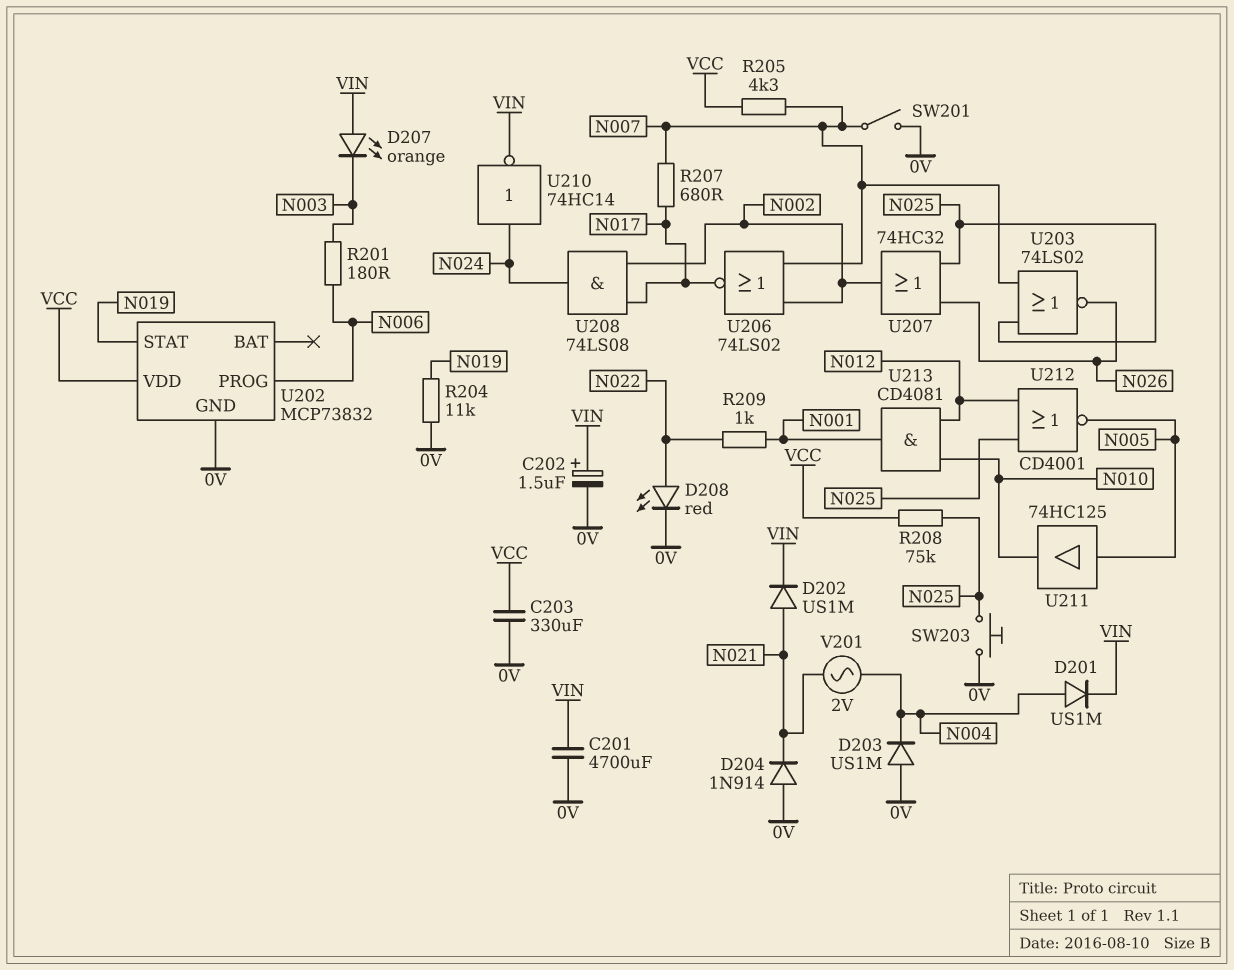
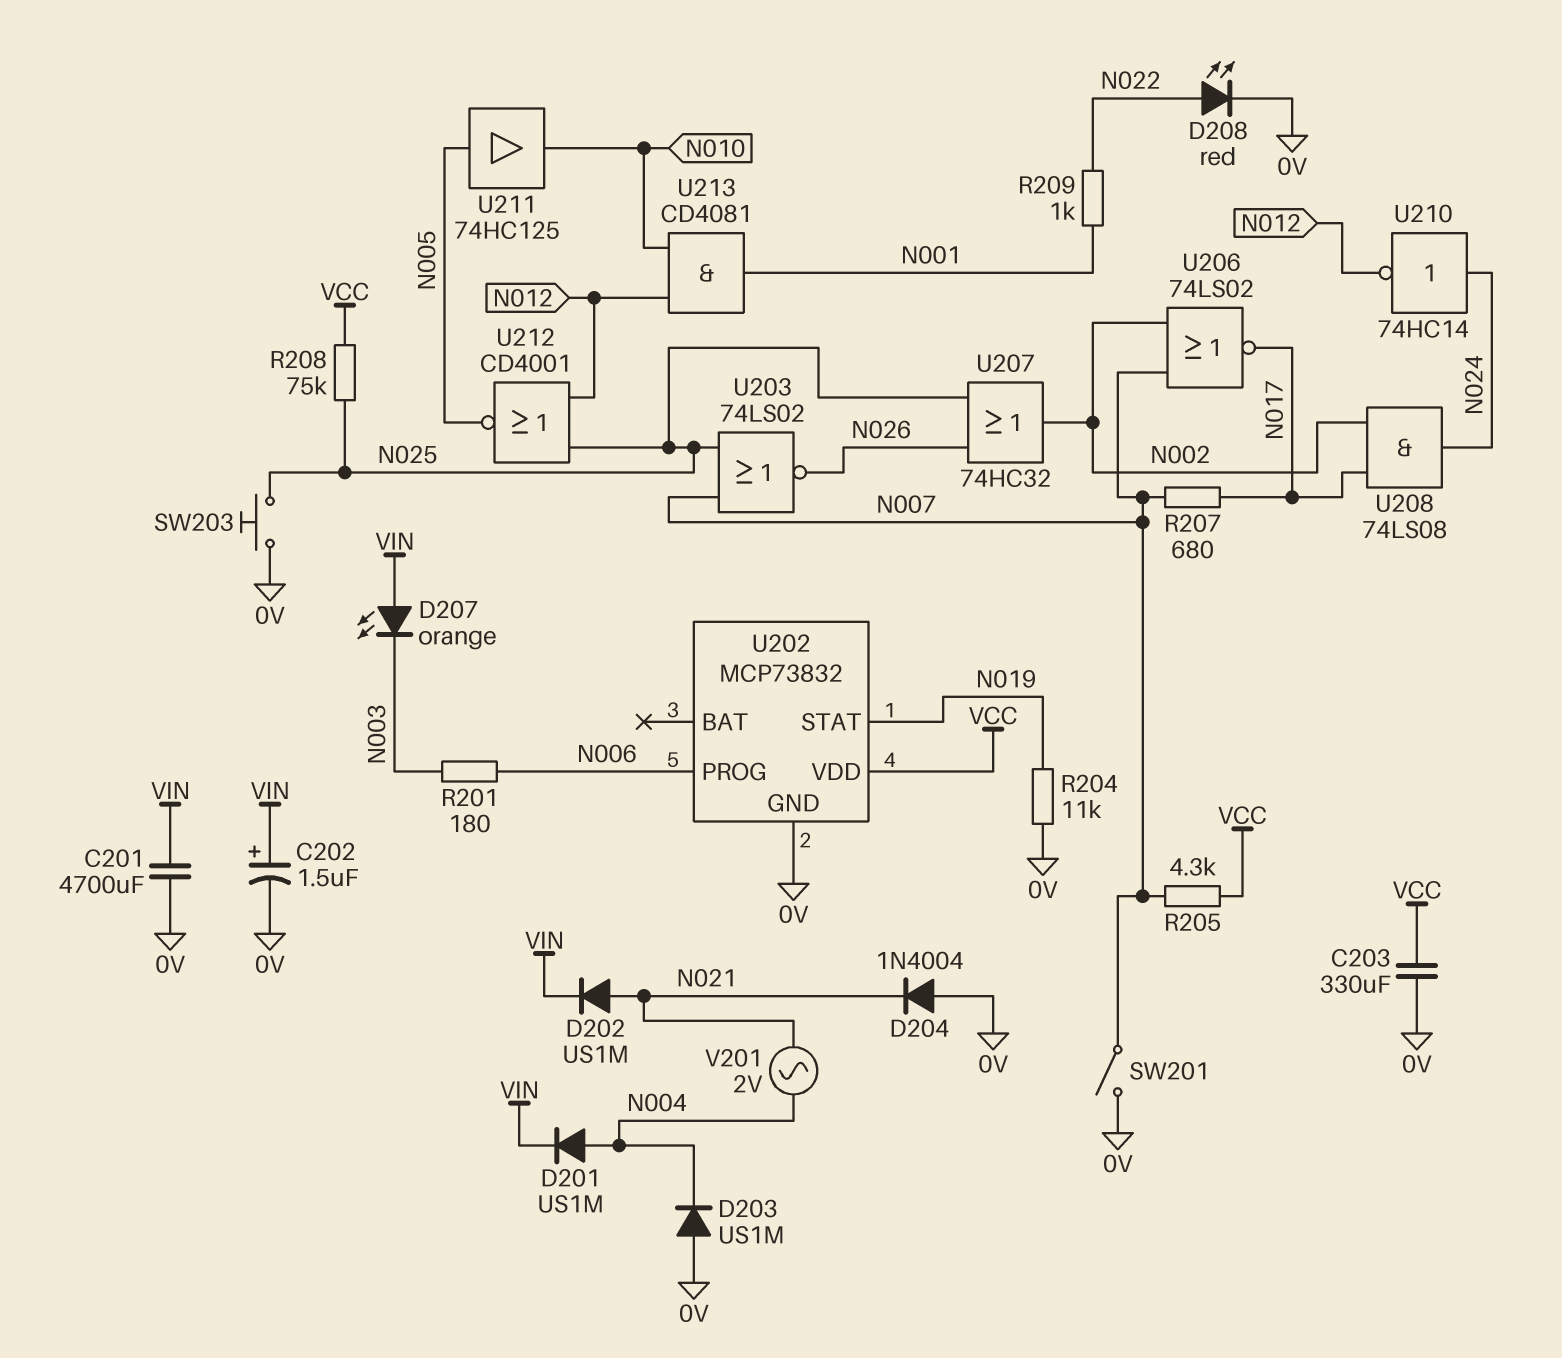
D204: diode 1N914 (A 0V, K N021) -> diode 1N4004 (A 0V, K N021)
U210: NOT 74HC14 (in N024, out VIN) -> NOT 74HC14 (in N024, out N012)

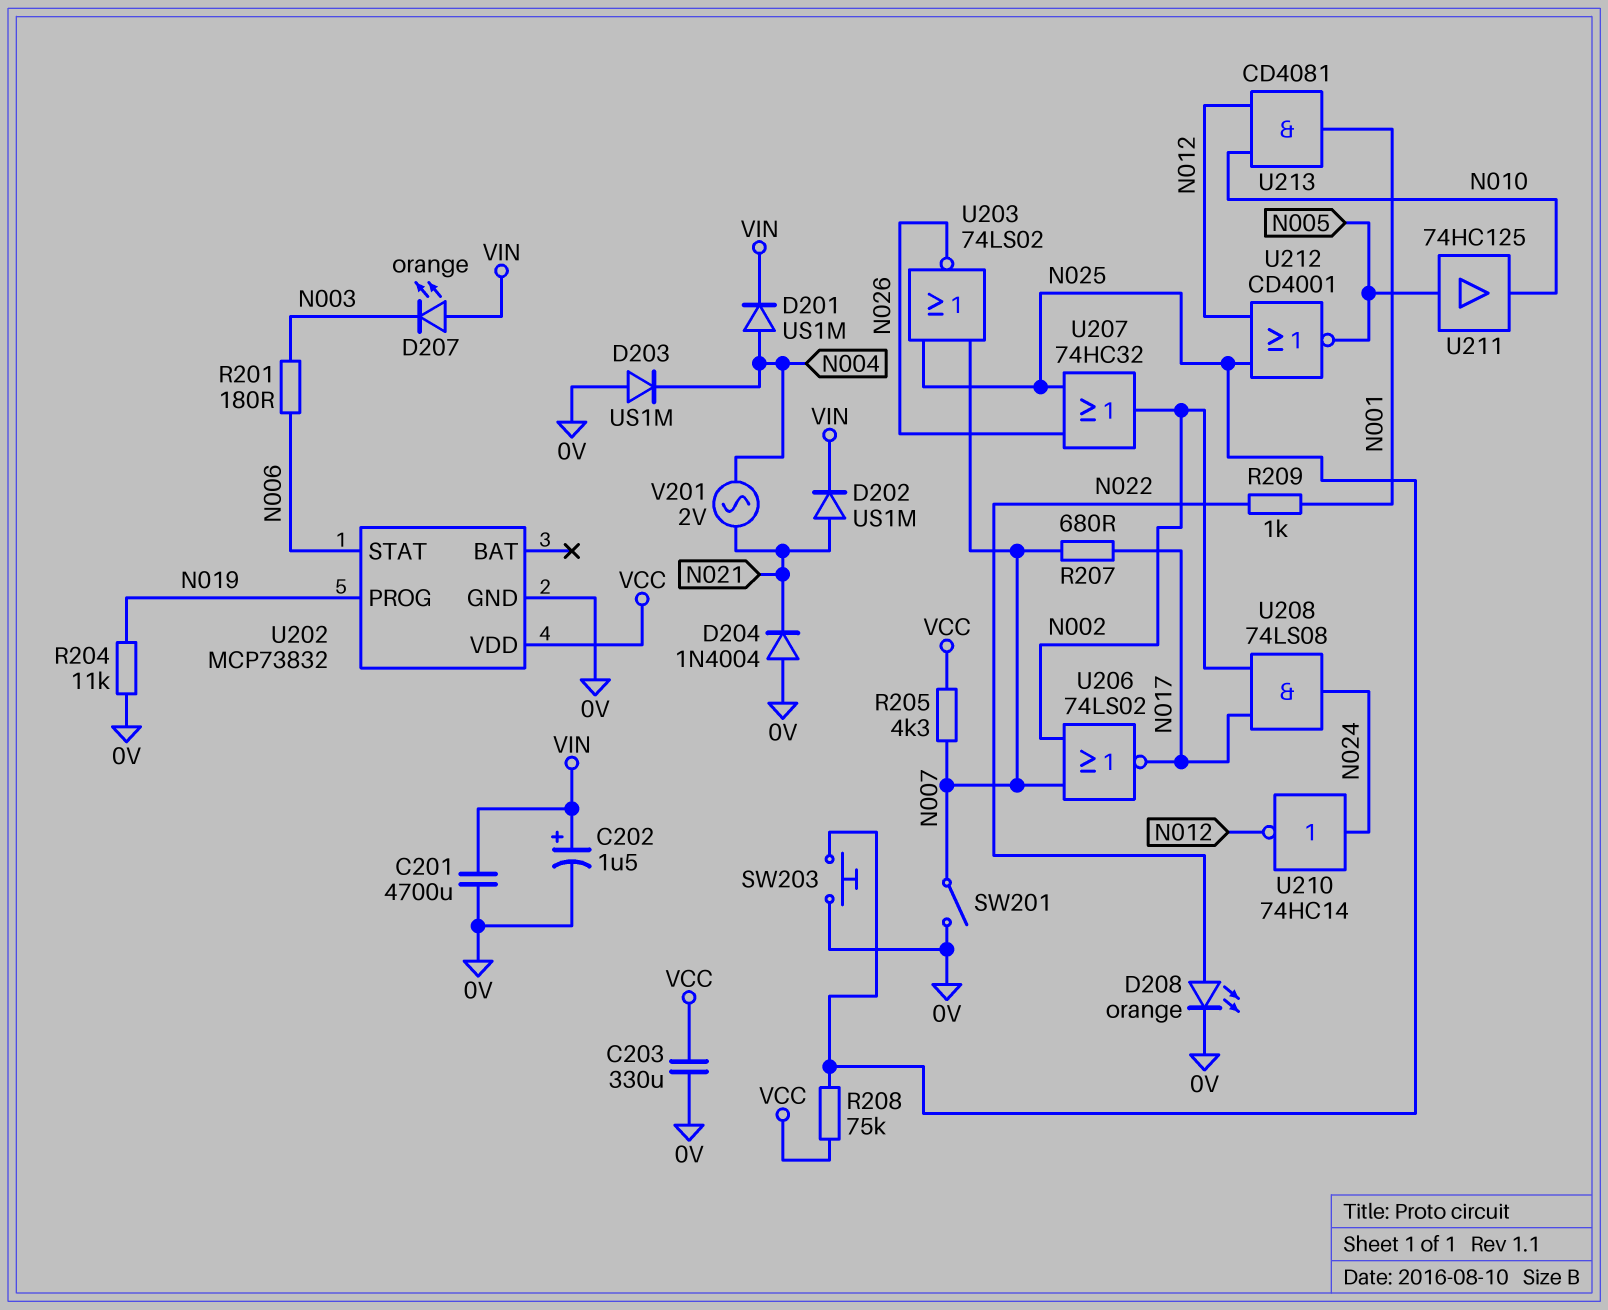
D208: LED red (A N022, K 0V) -> LED orange (A N022, K 0V)
U202 pin PROG: N006 -> N019
U202 pin STAT: N019 -> N006

